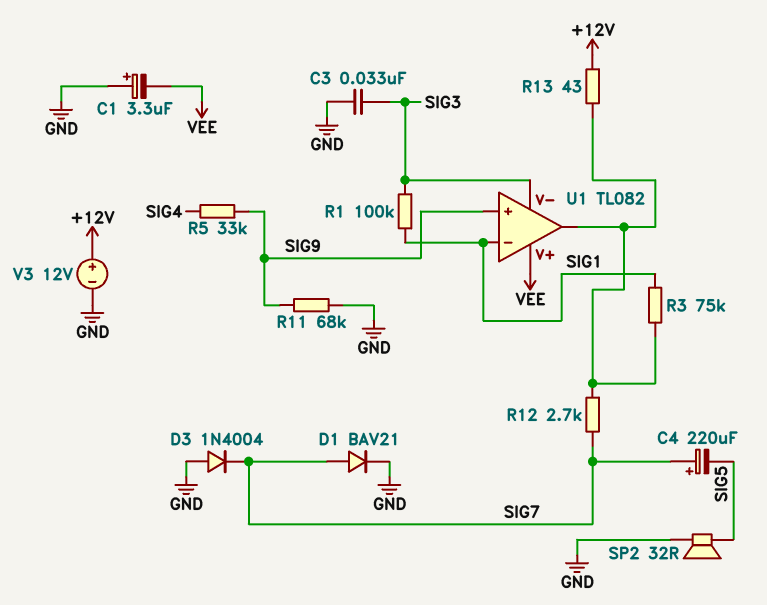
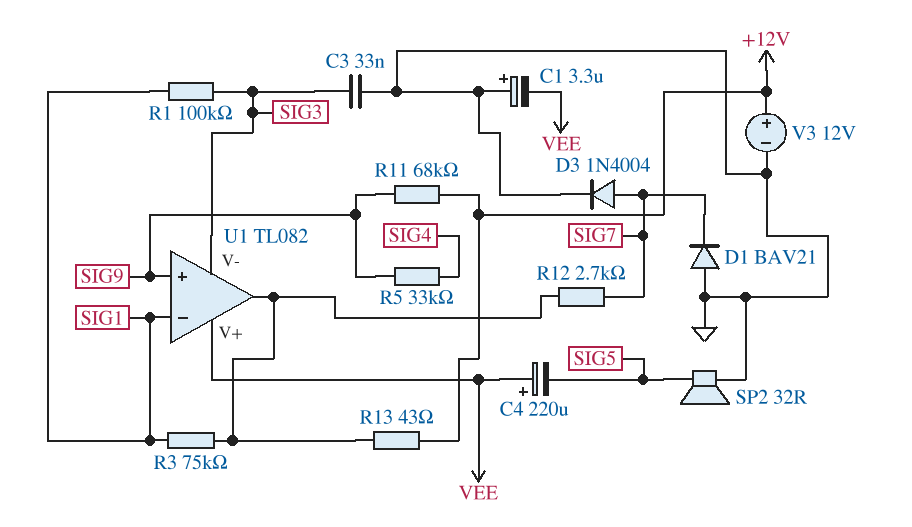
C4: 220uF (plus SIG7, minus SIG5) -> 220uF (plus VEE, minus SIG5)
D1: diode BAV21 (A SIG7, K GND) -> diode BAV21 (A GND, K SIG7)
D3: diode 1N4004 (A GND, K SIG7) -> diode 1N4004 (A SIG7, K GND)
R11: 68k (GND, SIG9) -> 68k (+12V, SIG9)

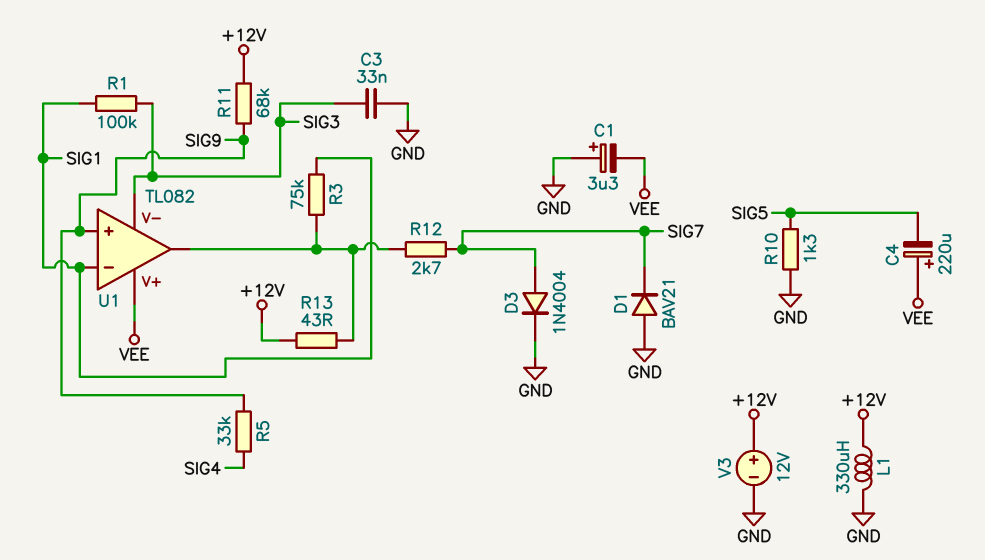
L1: none -> 330uH (+12V, GND)
R10: none -> 1.3k (GND, SIG5)
SP2: speaker 32R (GND, SIG5) -> none

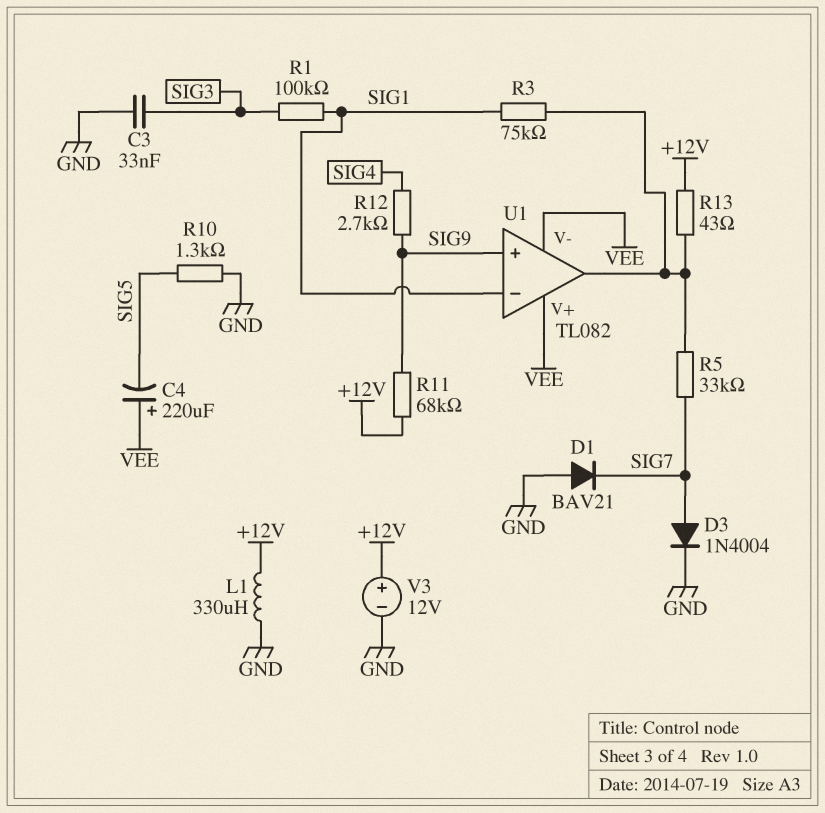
C1: 3.3uF (plus GND, minus VEE) -> none
R5: 33k (SIG4, SIG9) -> 33k (SIG7, U1/out)
R12: 2.7k (SIG7, U1/out) -> 2.7k (SIG4, SIG9)
U1 pin V-: SIG3 -> VEE

